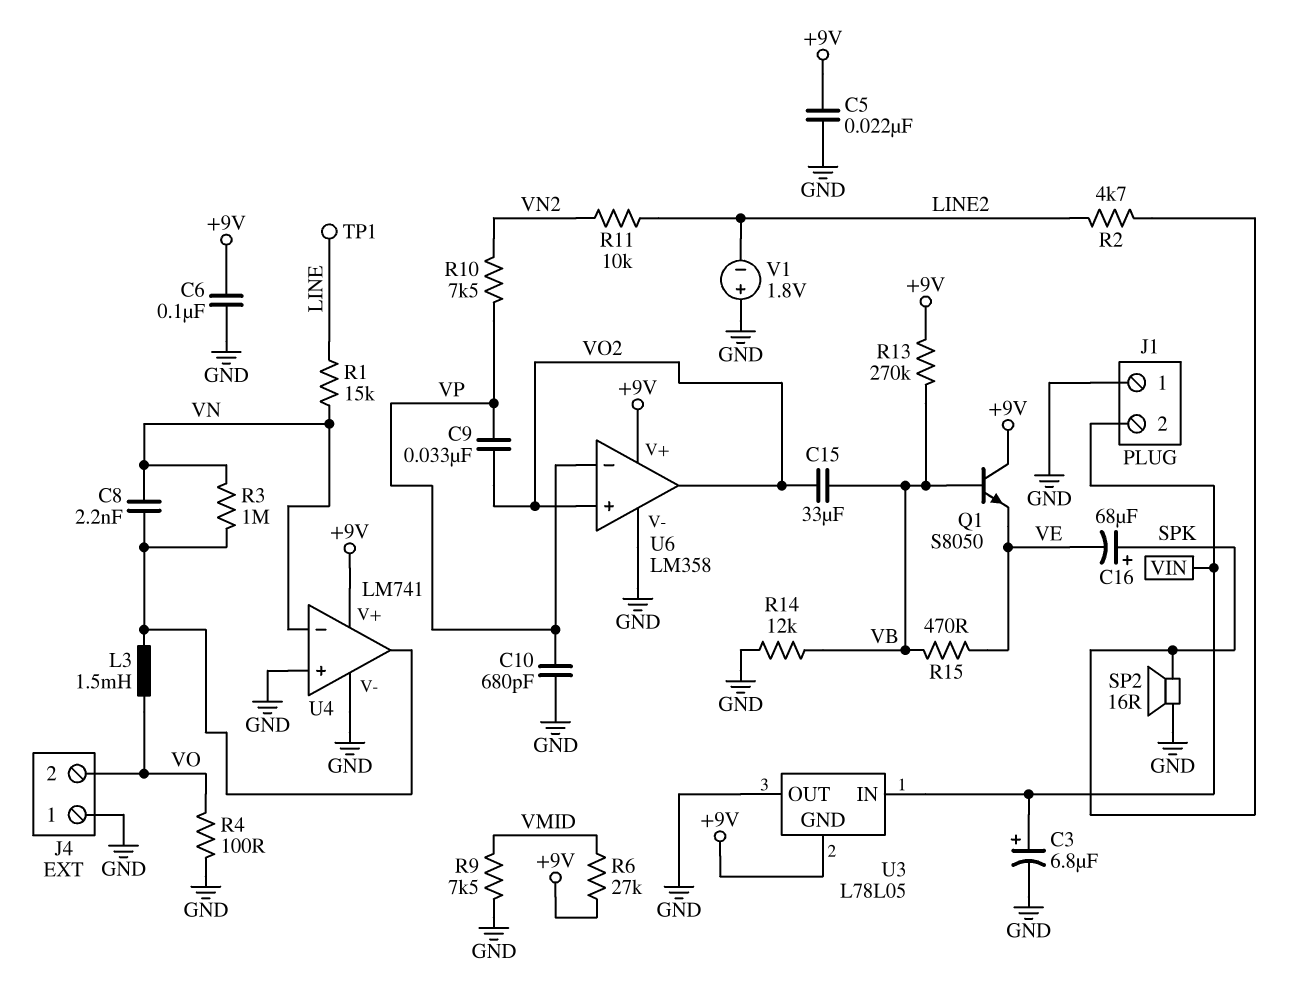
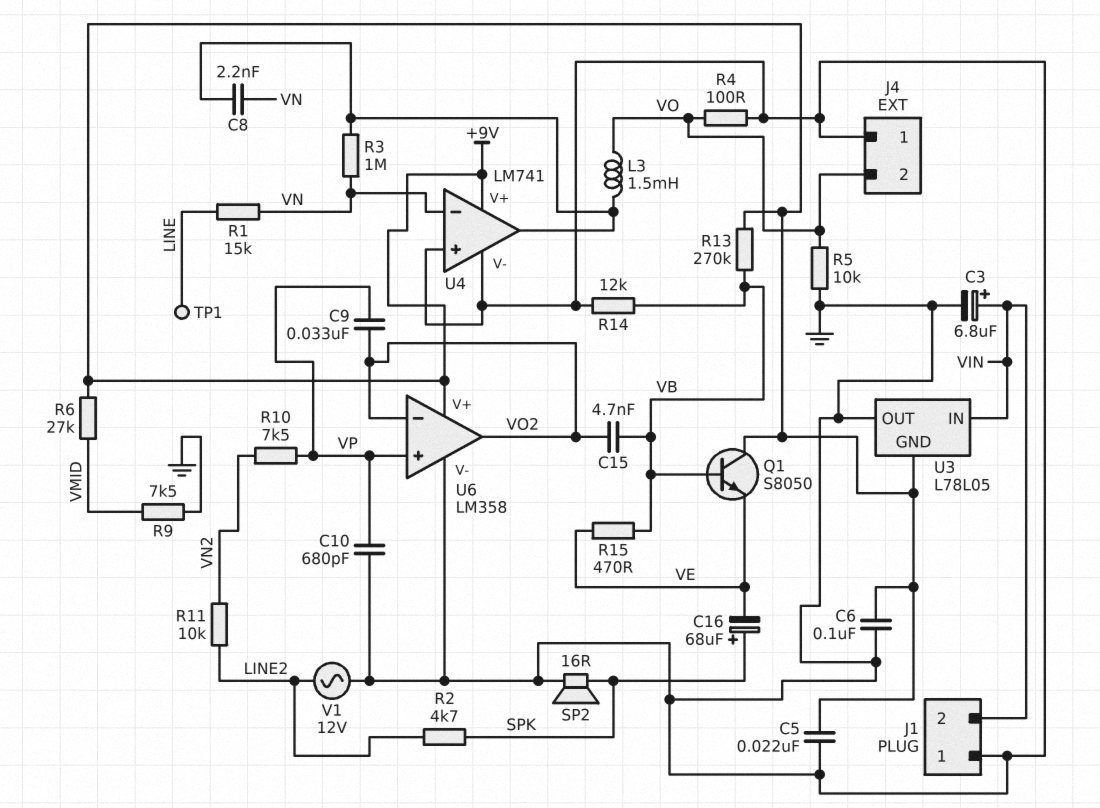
C15: 33uF (VB, VO2) -> 4.7nF (VB, VO2)
R5: none -> 10k (GND, VO)
U6 pin in+: VO2 -> VP
U6 pin in-: VP -> VO2
V1: 1.8V (plus GND, minus LINE2) -> AC 12V (GND, LINE2)

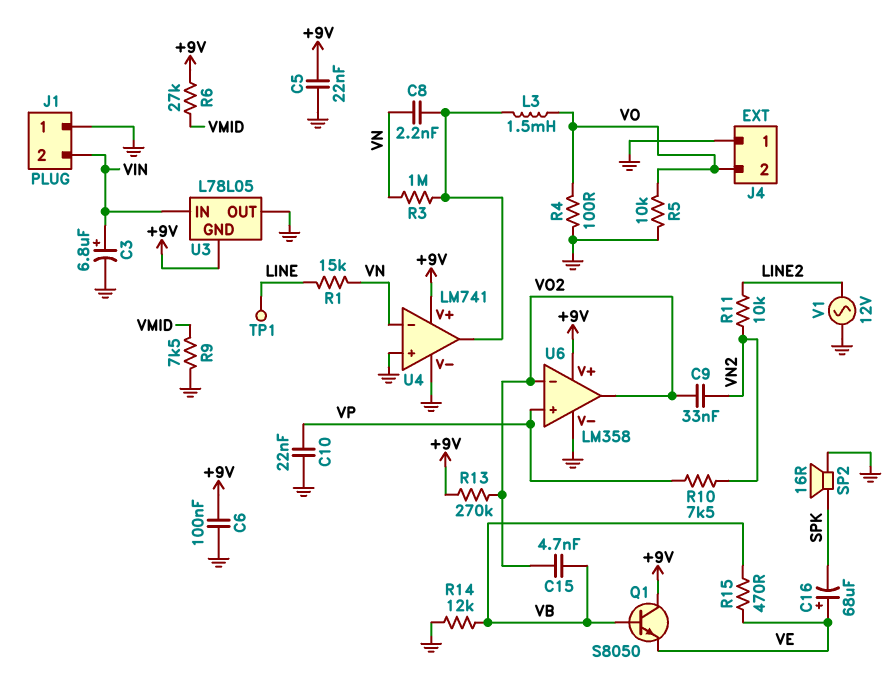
C9: 33nF (VO2, VP) -> 33nF (VN2, VO2)
C10: 680pF (GND, VP) -> 22nF (GND, VP)
C16: 68uF (plus SPK, minus VE) -> 68uF (plus VE, minus SPK)
R2: 4.7k (LINE2, SPK) -> none
R13: 270k (+9V, VB) -> 270k (+9V, VO2)

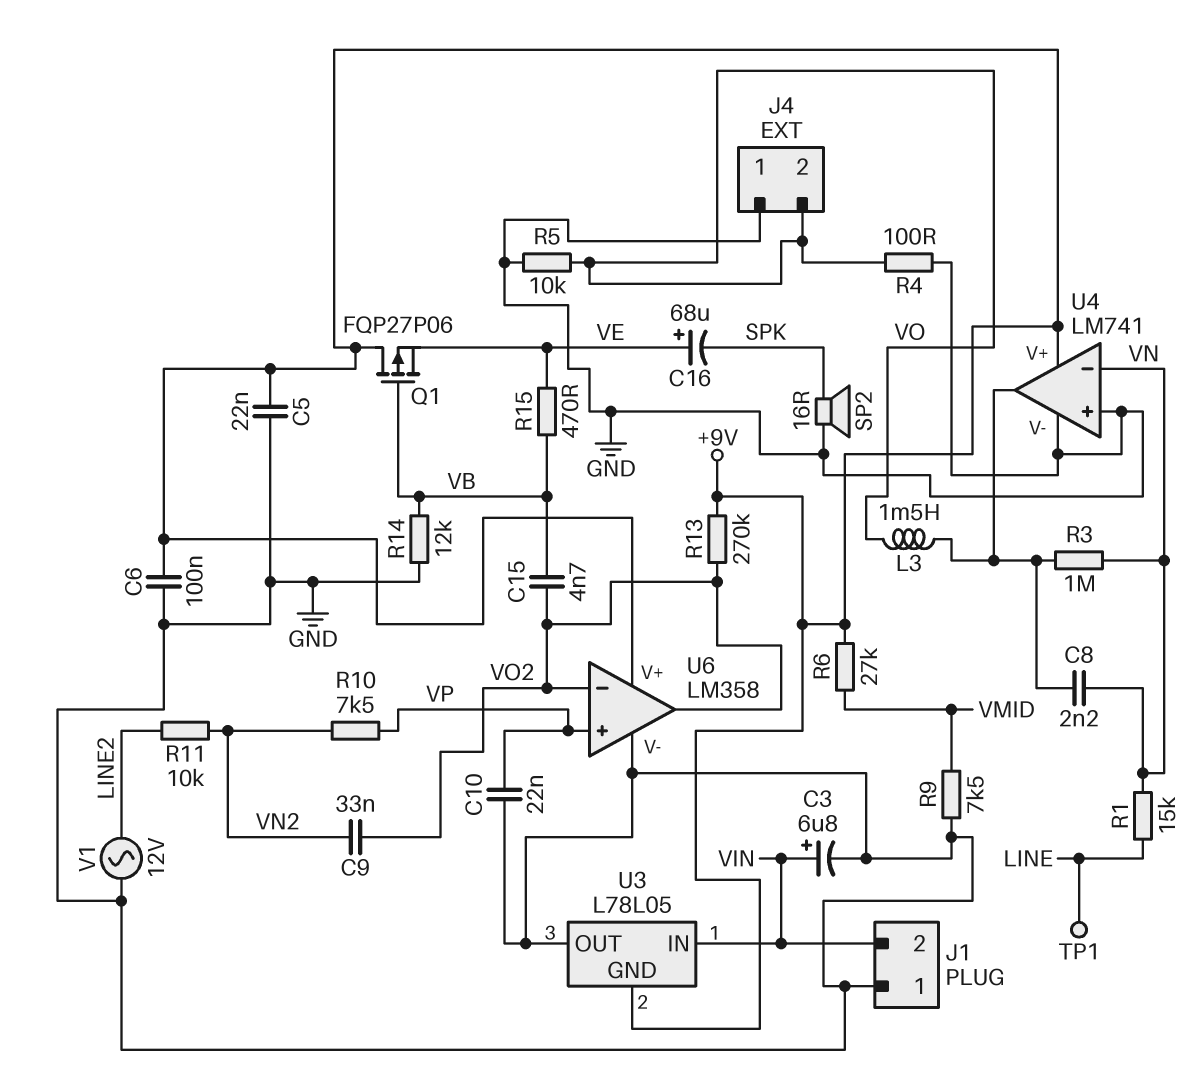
Q1: NPN S8050 (B VB, C +9V, E VE) -> PMOS FQP27P06 (G VB, D +9V, S VE)

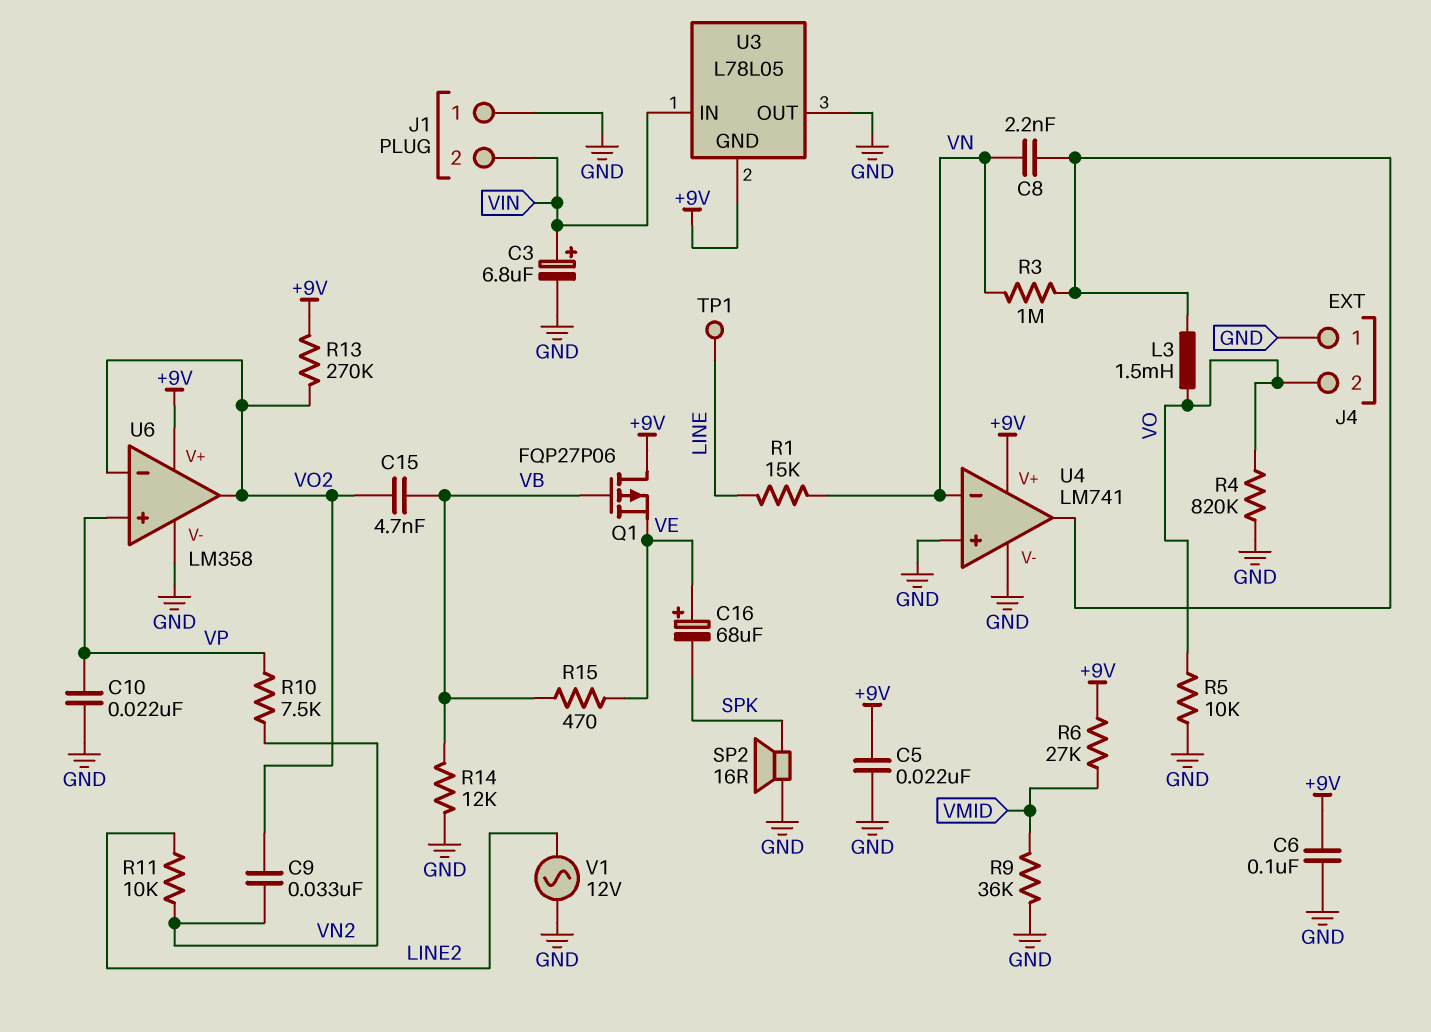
R4: 100 (GND, VO) -> 820k (GND, VO)
R9: 7.5k (GND, VMID) -> 36k (GND, VMID)

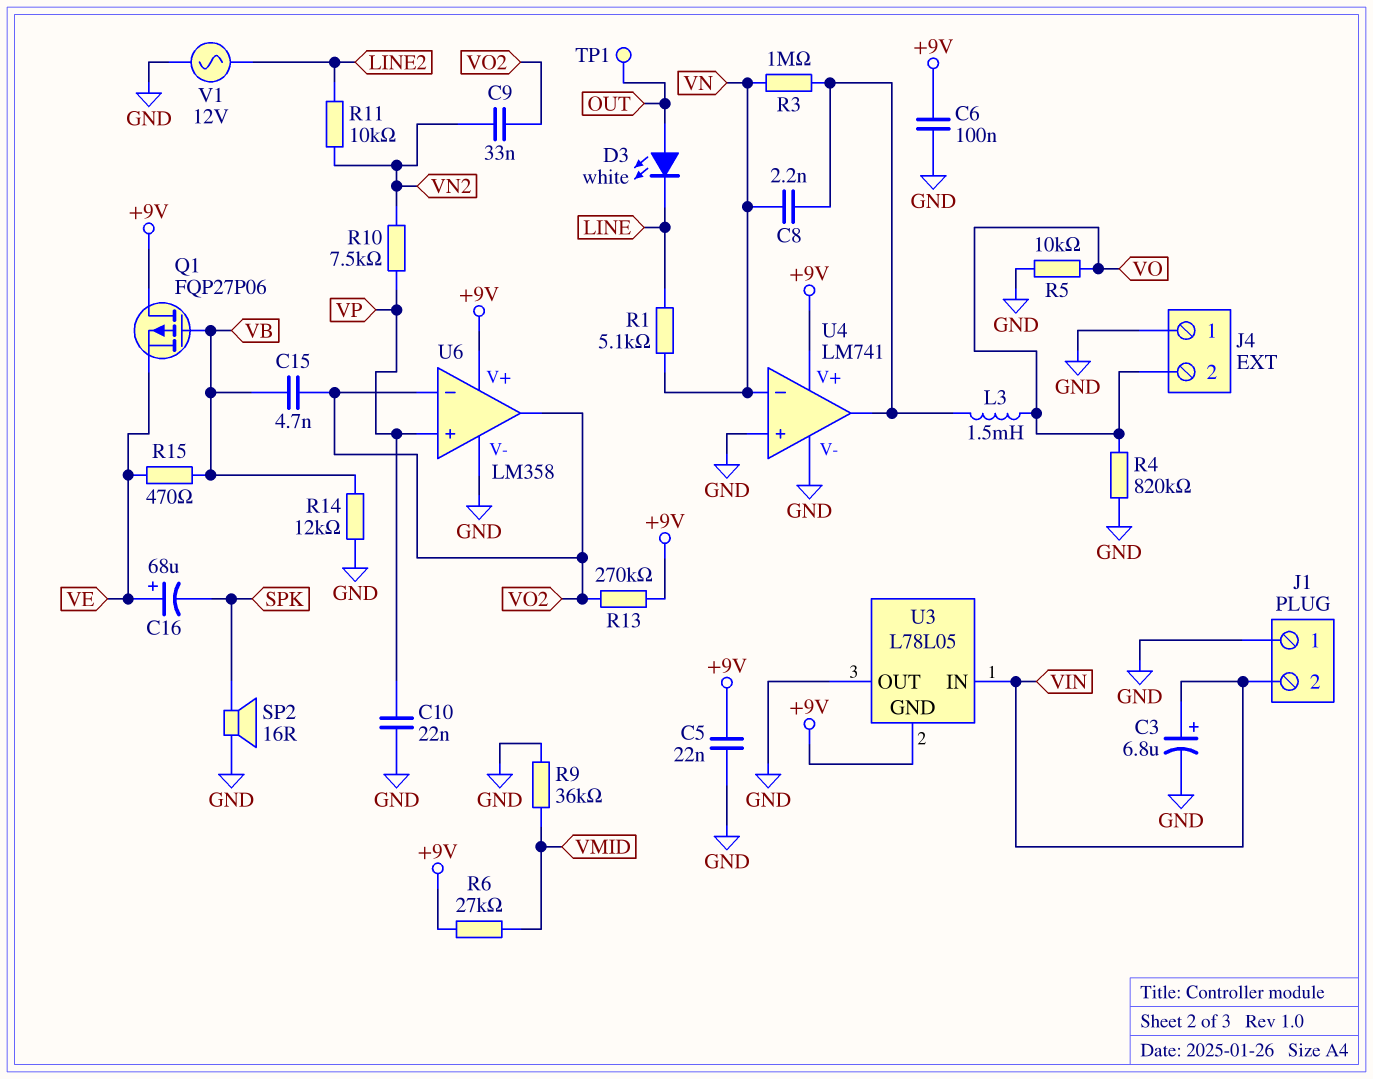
D3: none -> LED white (A OUT, K LINE)
R1: 15k (LINE, VN) -> 5.1k (LINE, VN)
TP1: test point (LINE) -> test point (OUT)

